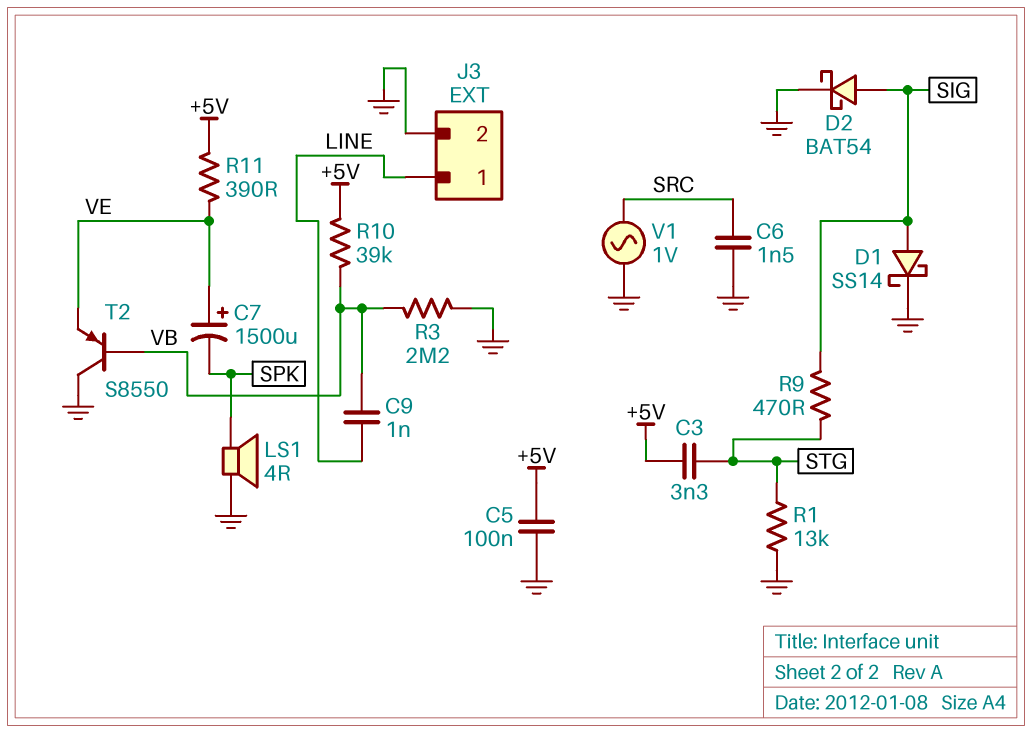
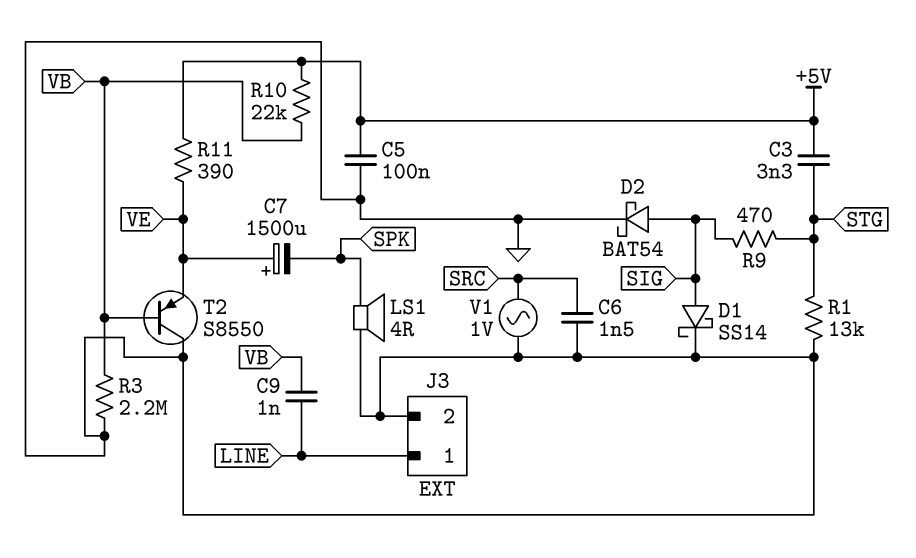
R10: 39k (+5V, VB) -> 22k (+5V, VB)

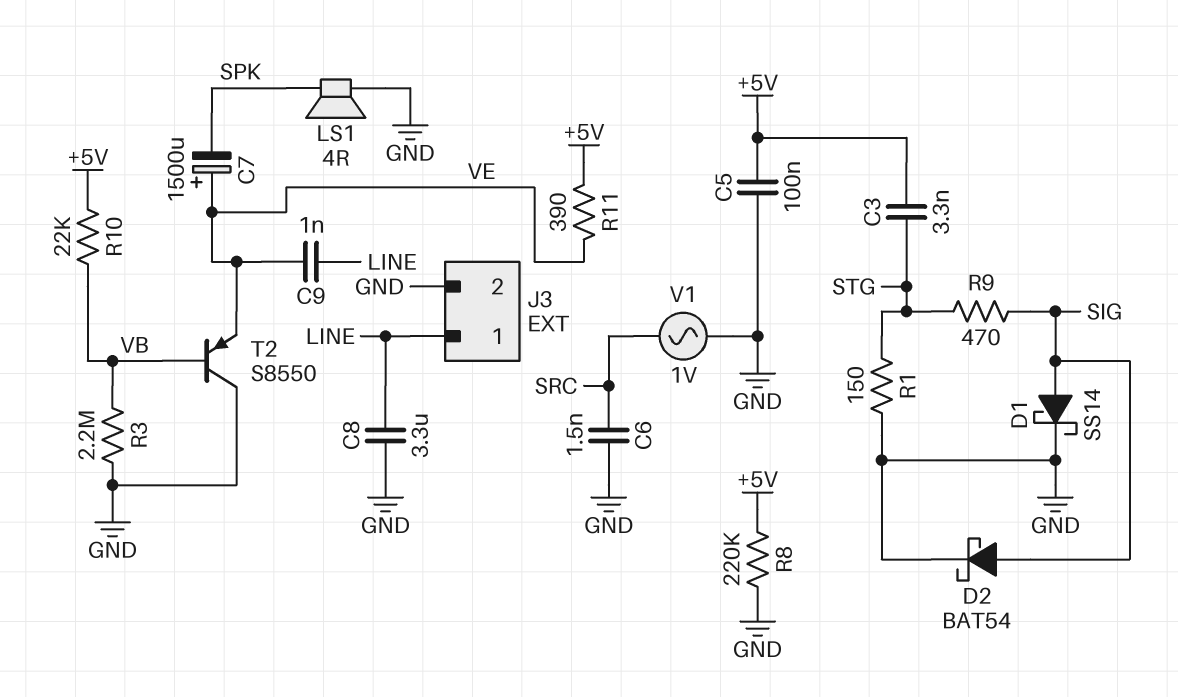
C8: none -> 3.3uF (GND, LINE)
C9: 1nF (LINE, VB) -> 1nF (LINE, VE)
R1: 13k (GND, STG) -> 150 (GND, STG)
R8: none -> 220k (+5V, GND)

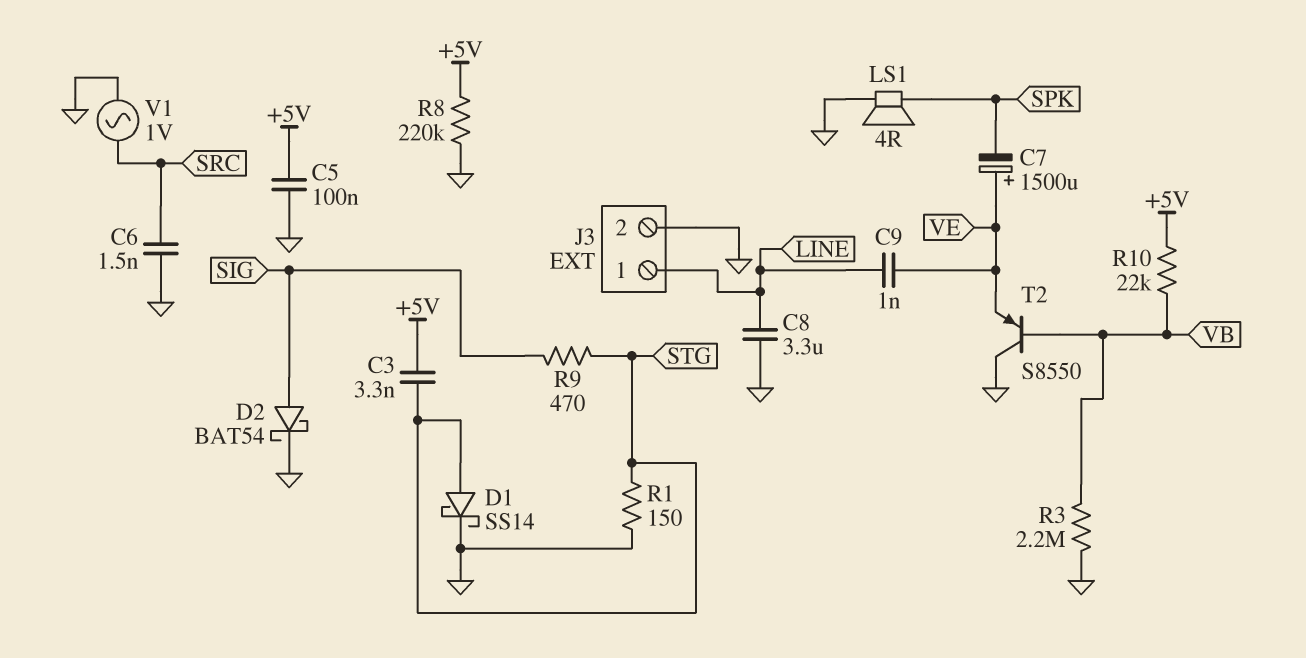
D1: schottky SS14 (A SIG, K GND) -> schottky SS14 (A STG, K GND)
R11: 390 (+5V, VE) -> none

